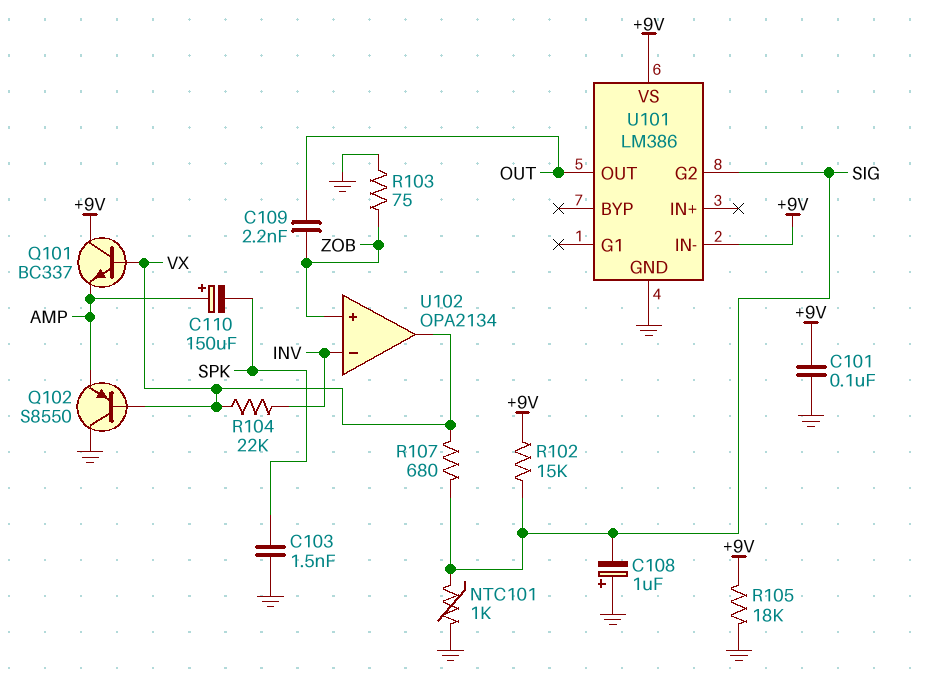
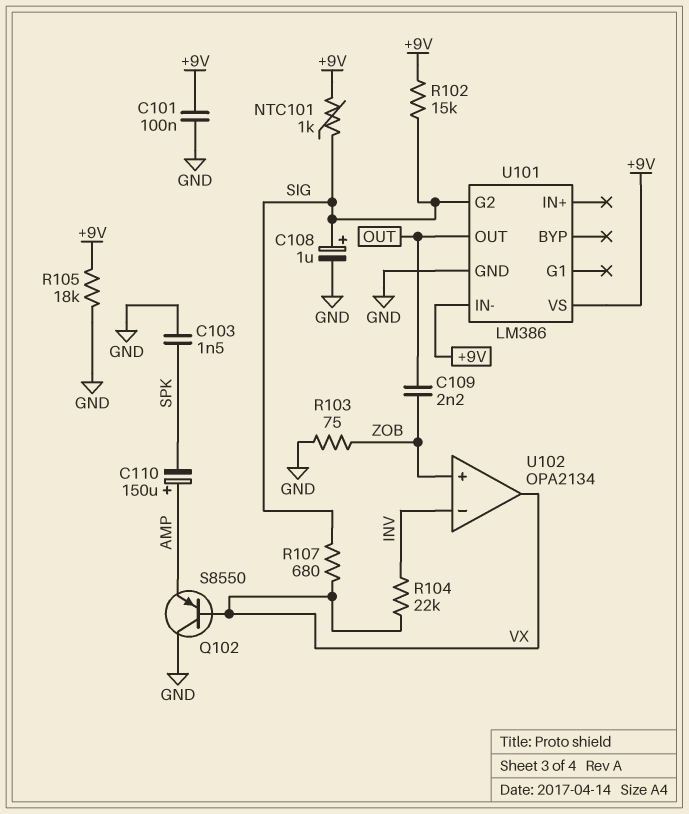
C108: 1uF (plus GND, minus SIG) -> 1uF (plus SIG, minus GND)
NTC101: 1k (GND, SIG) -> 1k (+9V, SIG)
Q101: NPN BC337 (B VX, C +9V, E AMP) -> none

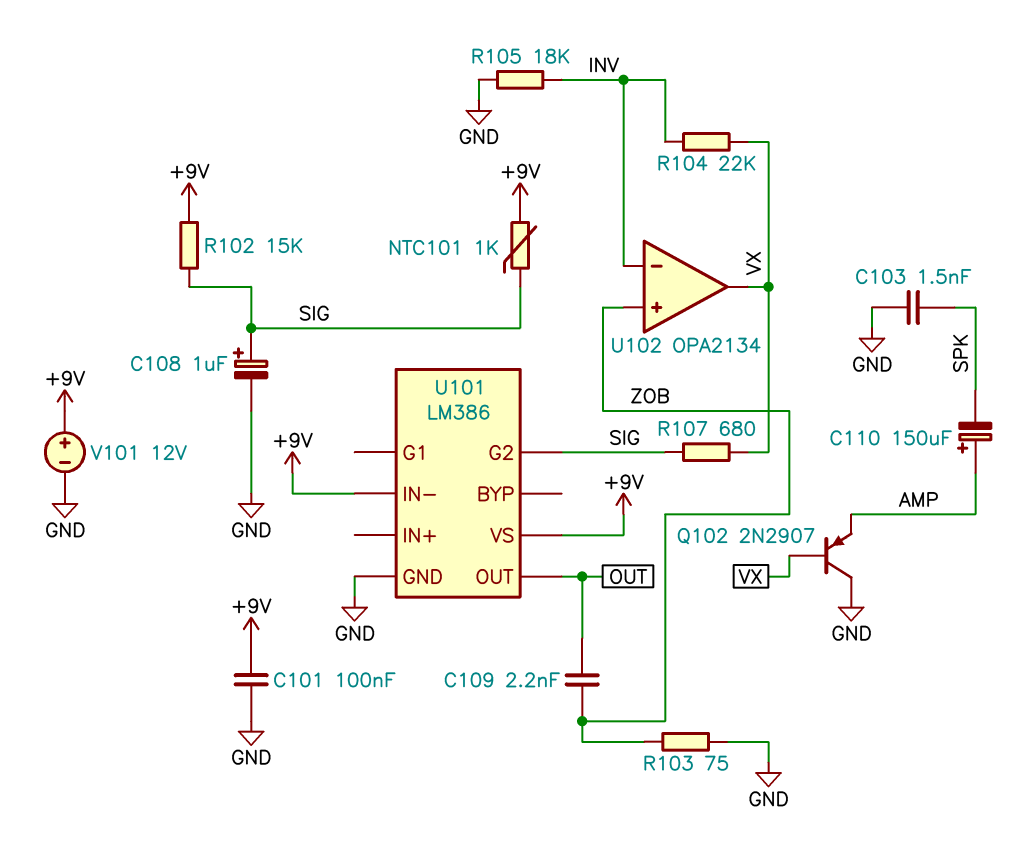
Q102: PNP S8550 (B VX, C GND, E AMP) -> PNP 2N2907 (B VX, C GND, E AMP)
R105: 18k (+9V, GND) -> 18k (GND, INV)
V101: none -> 12V (plus +9V, minus GND)

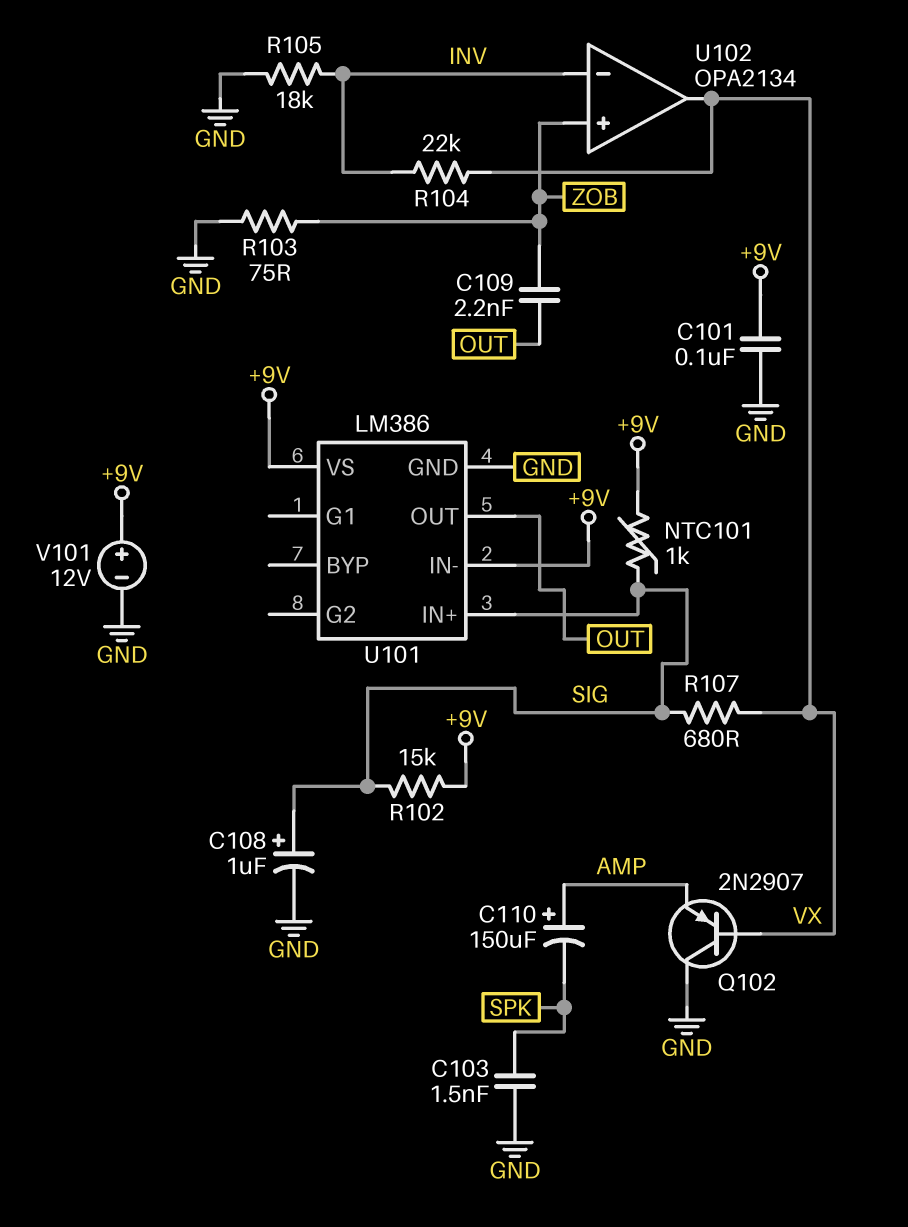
U101 pin G2: SIG -> none
U101 pin IN+: none -> SIG

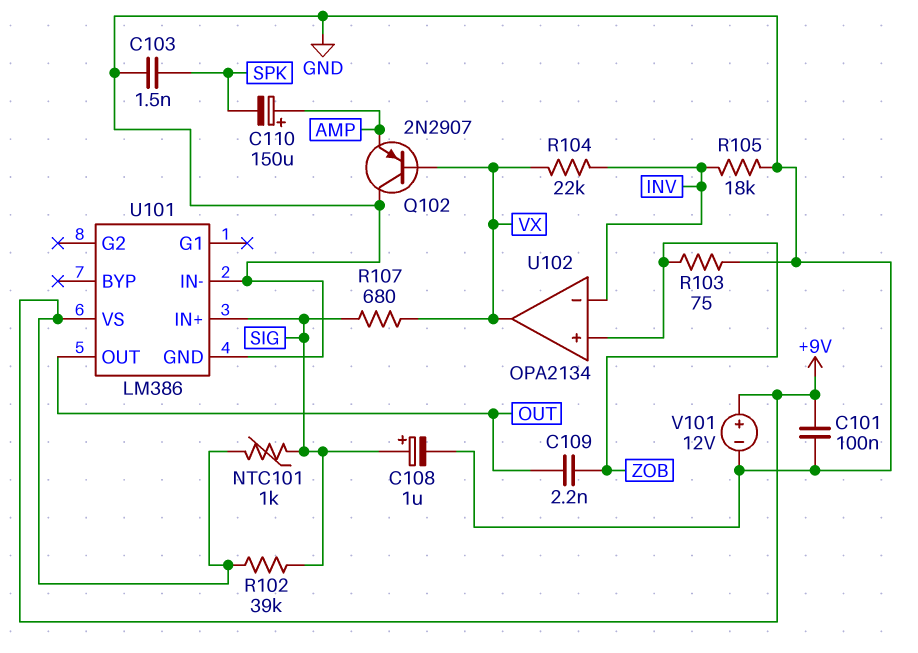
R102: 15k (+9V, SIG) -> 39k (+9V, SIG)
U101 pin IN-: +9V -> GND

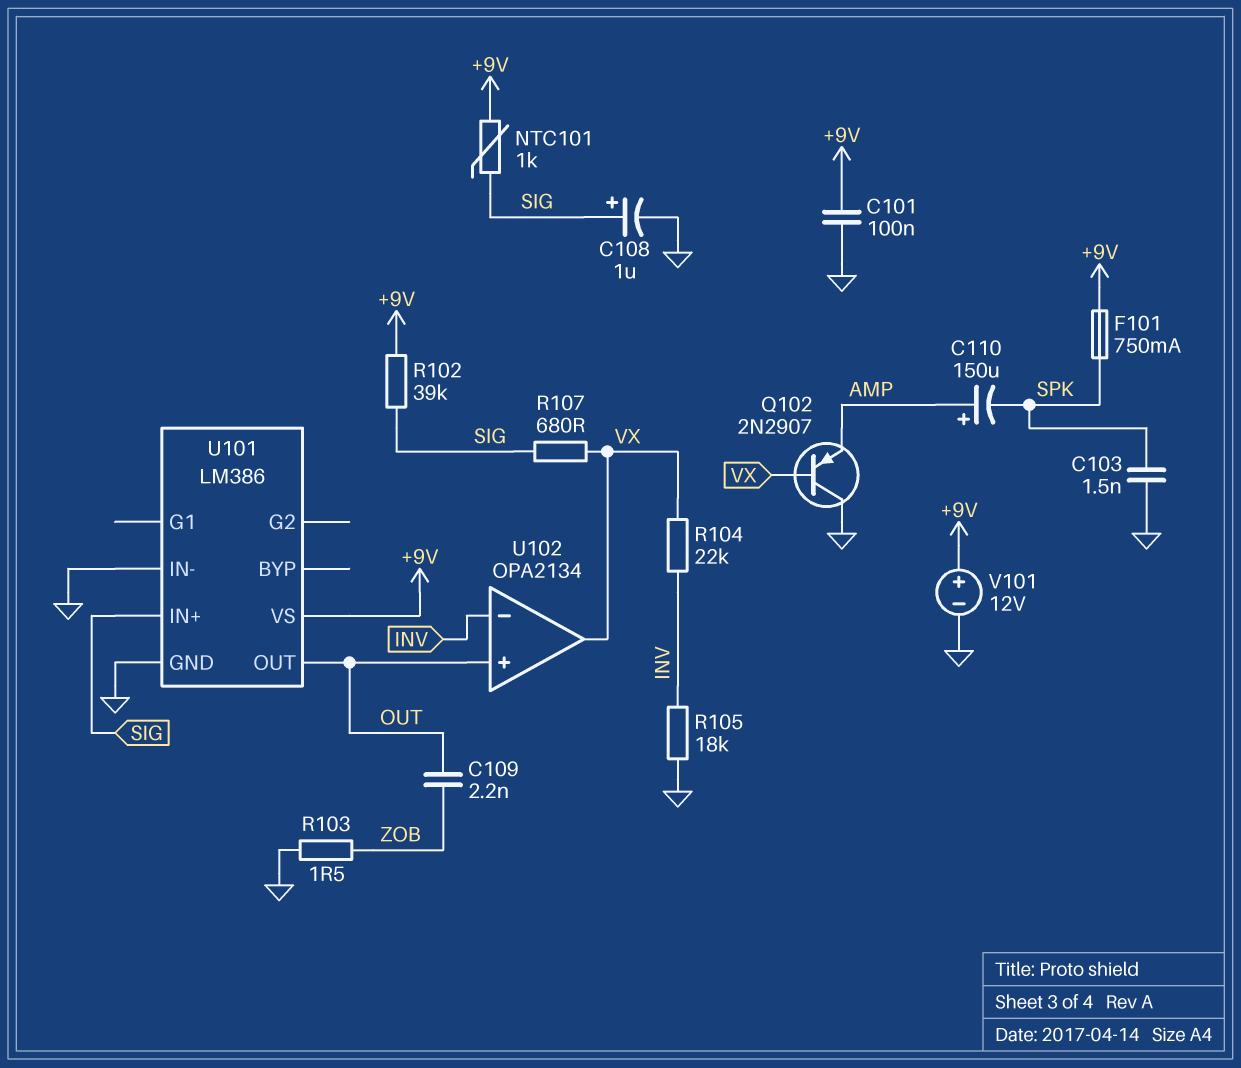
F101: none -> 750mA (+9V, SPK)
R103: 75 (GND, ZOB) -> 1.5 (GND, ZOB)
U102 pin in+: ZOB -> OUT

